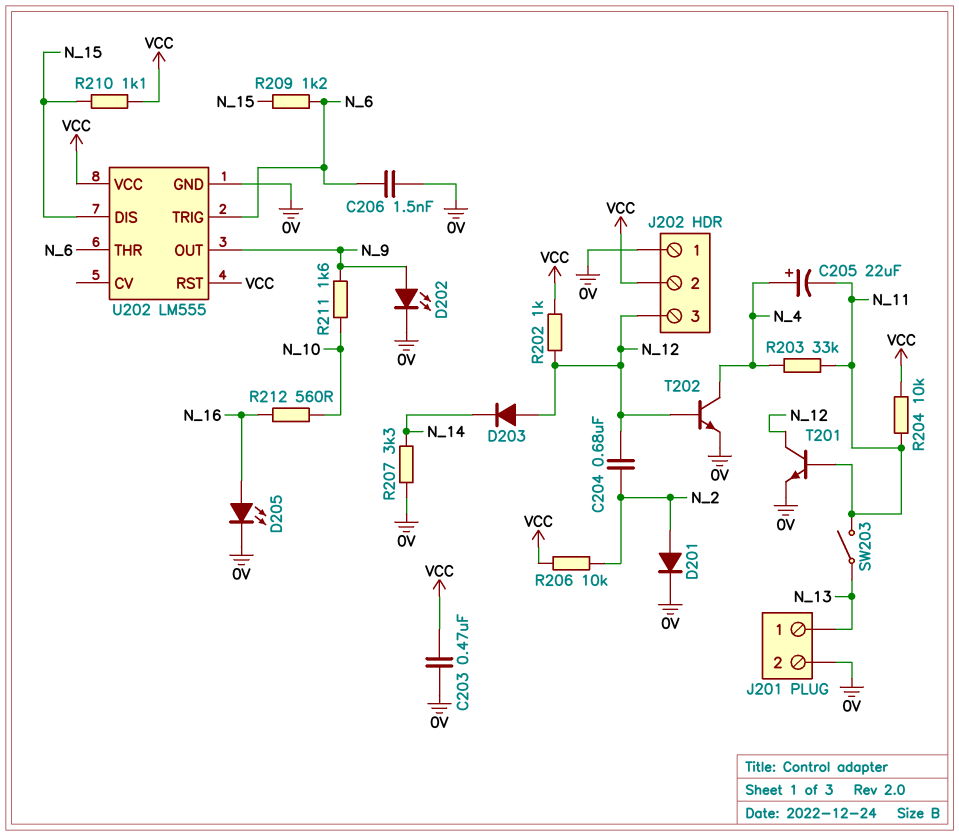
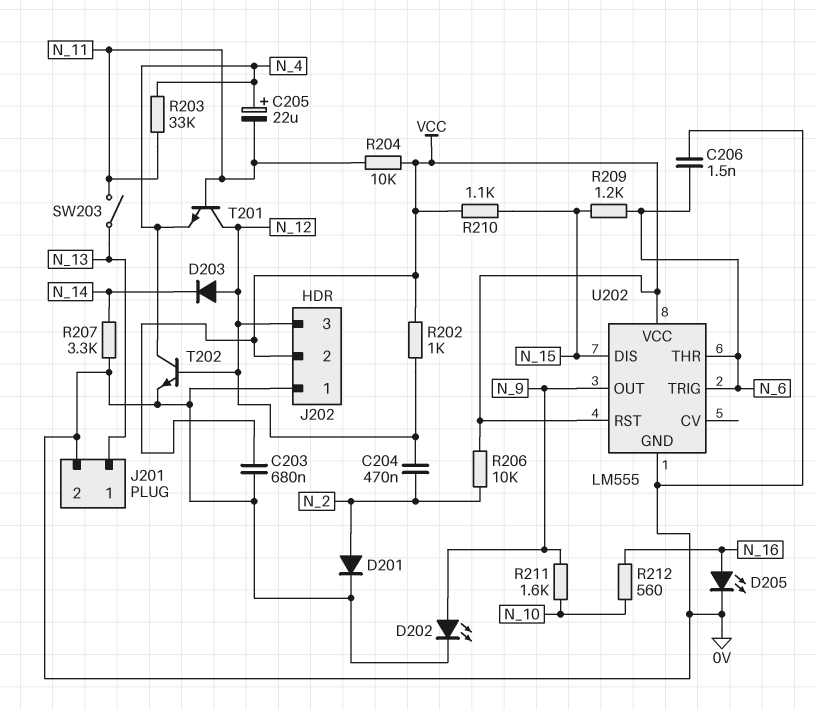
C203: 470nF (0V, VCC) -> 680nF (0V, VCC)
C204: 680nF (N_2, N_12) -> 470nF (N_2, N_12)
T201: NPN (B N_11, C N_12, E 0V) -> NPN (B N_11, C N_12, E N_4)

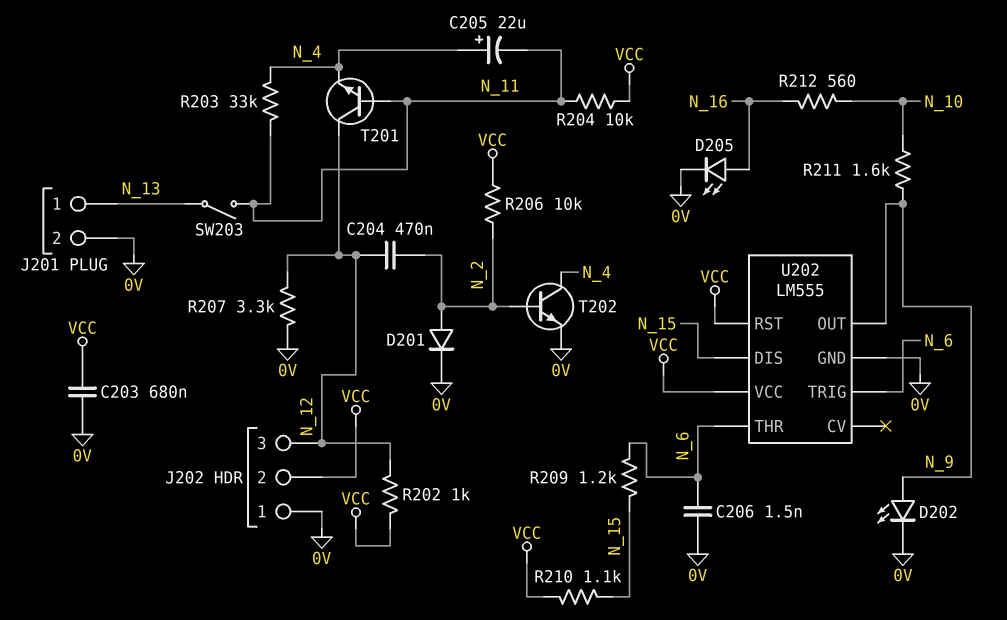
D203: diode (A N_12, K N_14) -> none
R207: 3.3k (0V, N_14) -> 3.3k (0V, N_12)
T202: NPN (B N_12, C N_4, E 0V) -> NPN (B N_2, C N_4, E 0V)

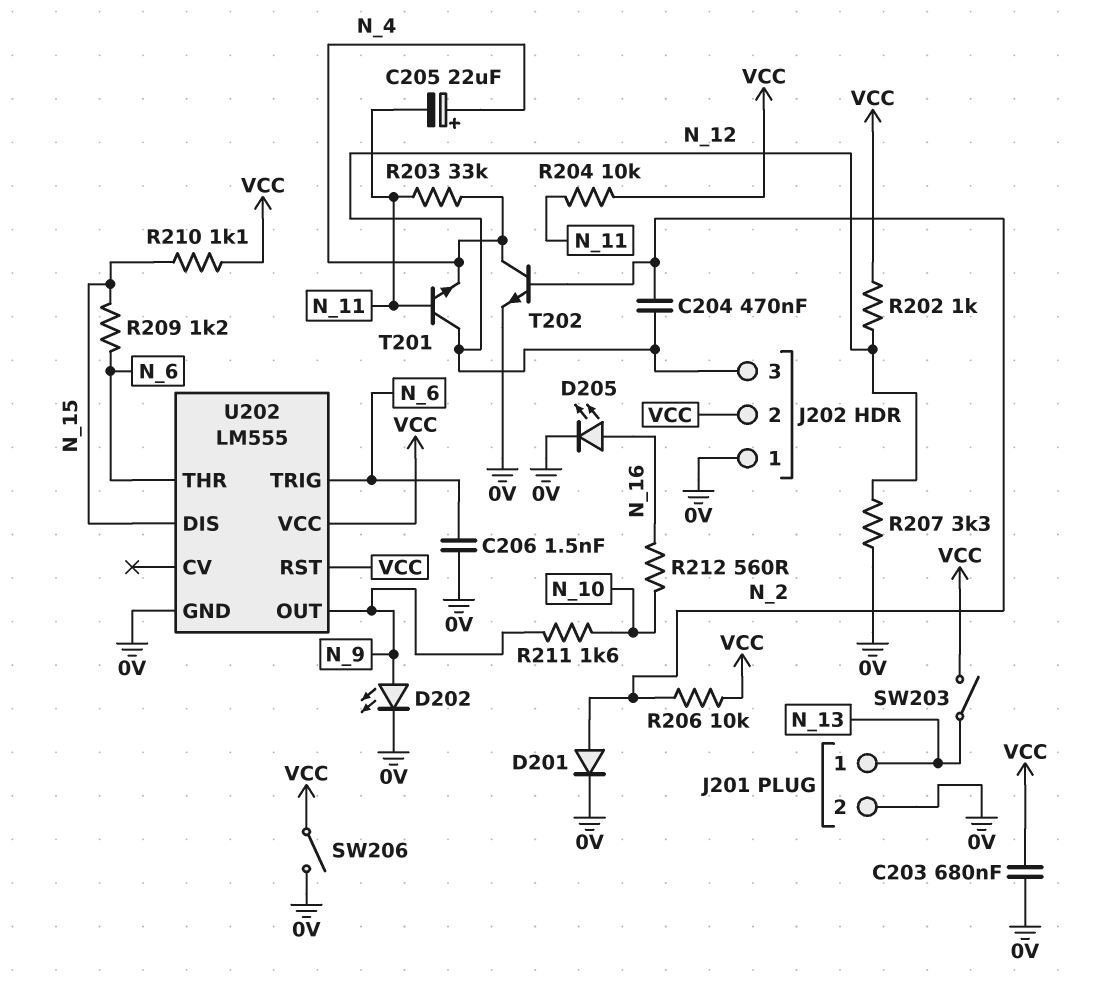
SW203: switch (N_11, N_13) -> switch (N_13, VCC)
SW206: none -> switch (0V, VCC)

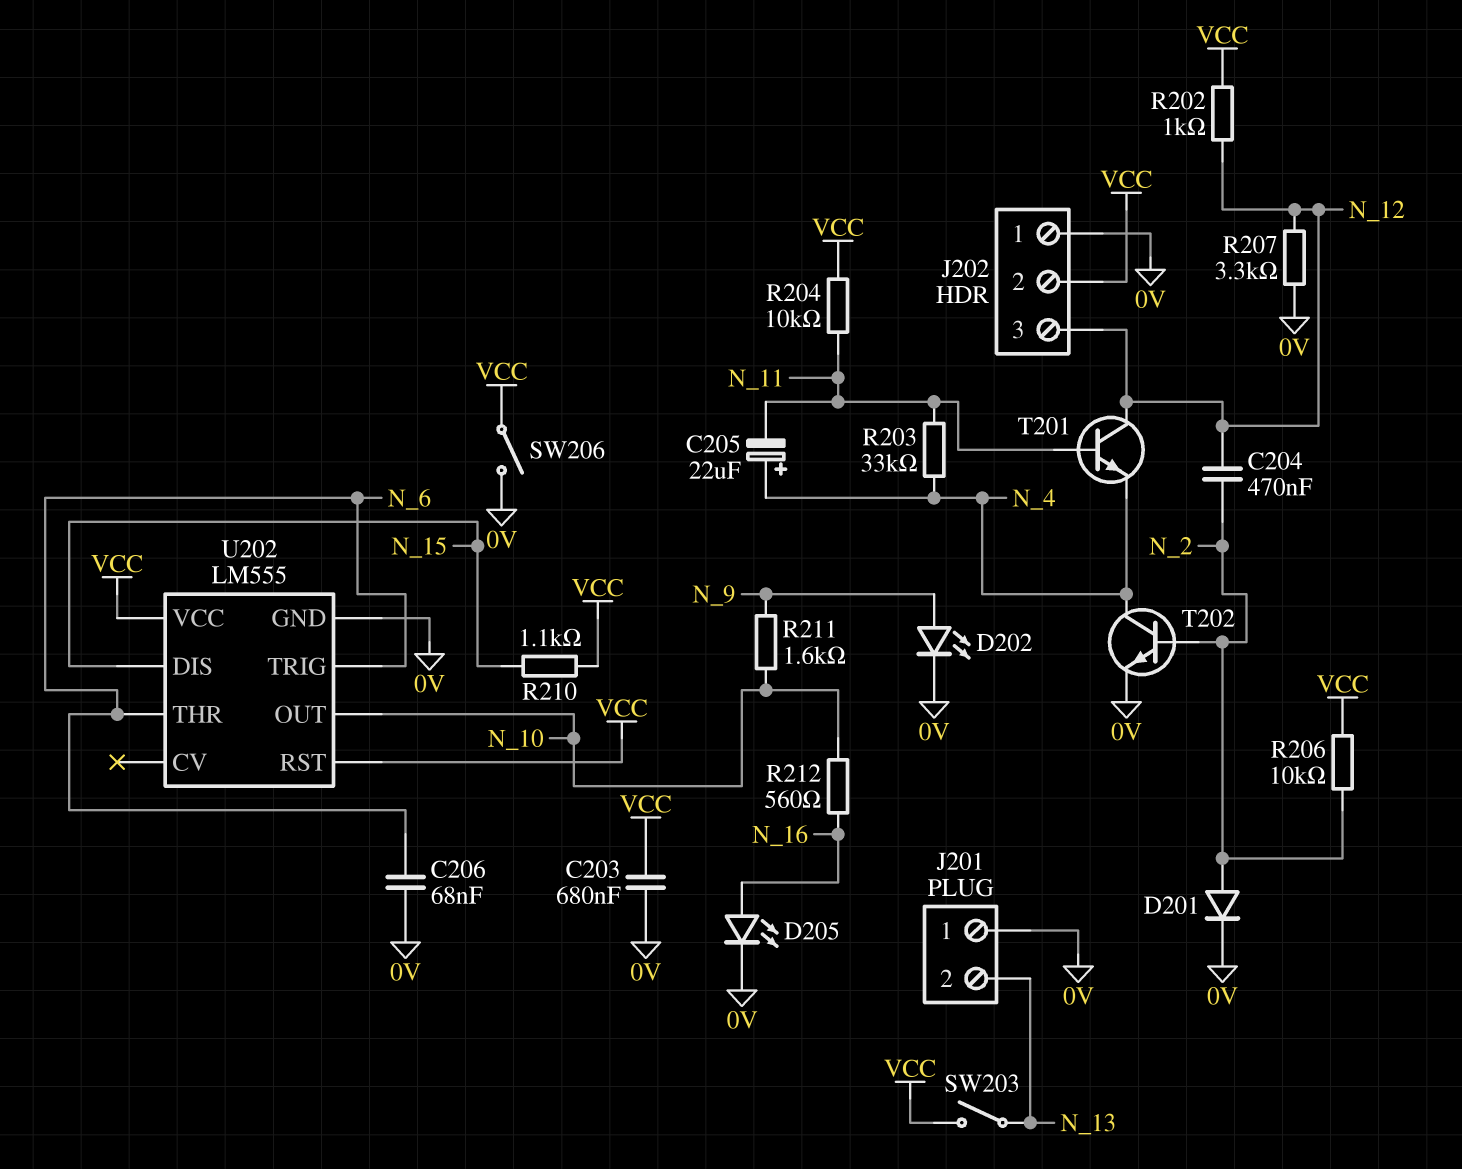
C206: 1.5nF (0V, N_6) -> 68nF (0V, N_6)
J201 pin 1: N_13 -> 0V
J201 pin 2: 0V -> N_13
R209: 1.2k (N_6, N_15) -> none
U202 pin OUT: N_9 -> N_10

